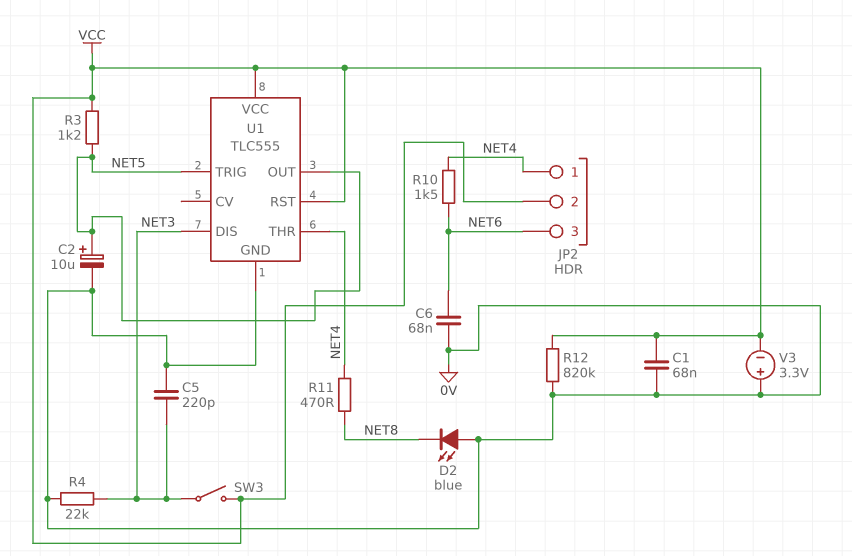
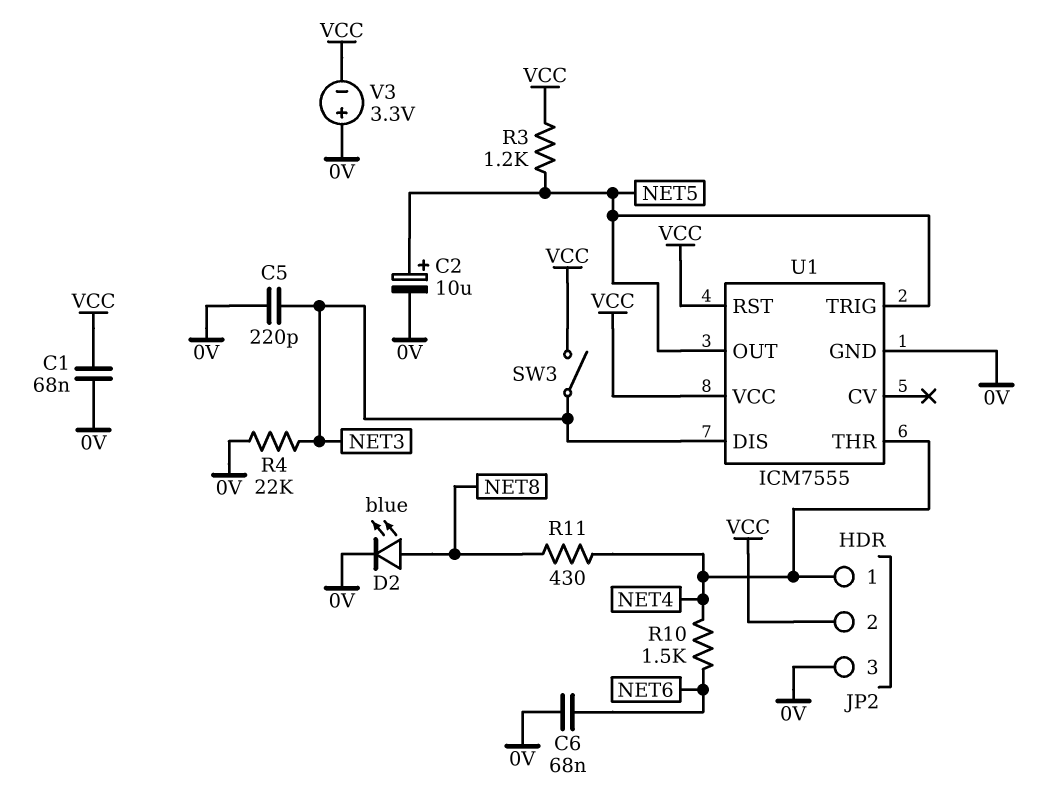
D2: LED blue (A 0V, K NET8) -> LED blue (A NET8, K 0V)
JP2 pin 3: NET6 -> 0V
R11: 470 (NET4, NET8) -> 430 (NET4, NET8)
R12: 820k (0V, VCC) -> none
U1: TLC555 -> ICM7555

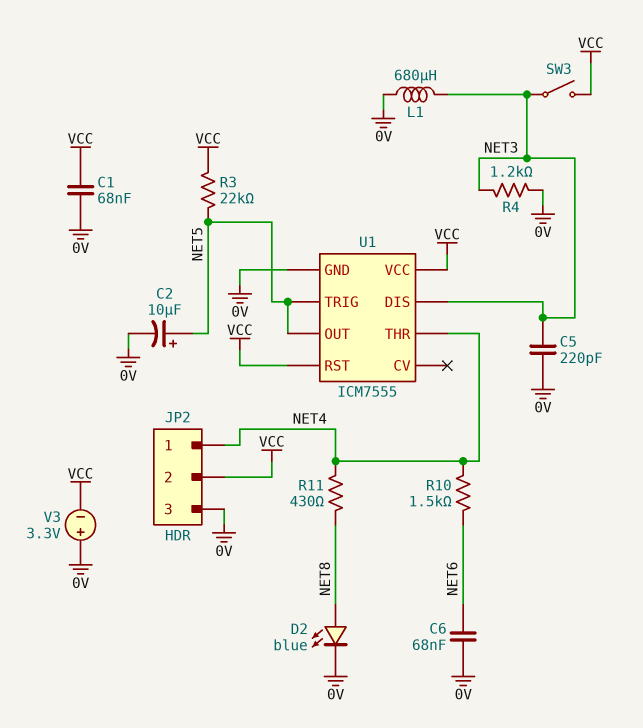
L1: none -> 680uH (0V, NET3)
R3: 1.2k (NET5, VCC) -> 22k (NET5, VCC)
R4: 22k (0V, NET3) -> 1.2k (0V, NET3)

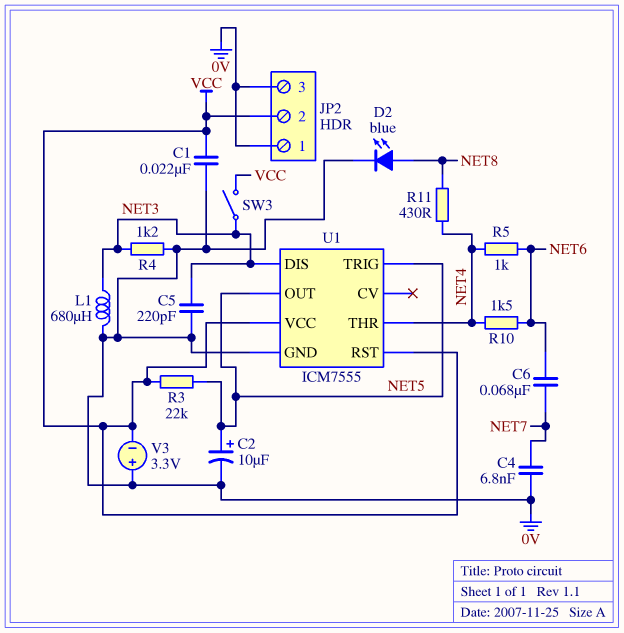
C1: 68nF (0V, VCC) -> 22nF (0V, VCC)
C4: none -> 6.8nF (0V, NET7)
C6: 68nF (0V, NET6) -> 68nF (NET6, NET7)
JP2 pin 1: NET4 -> 0V
R5: none -> 1k (NET4, NET6)

